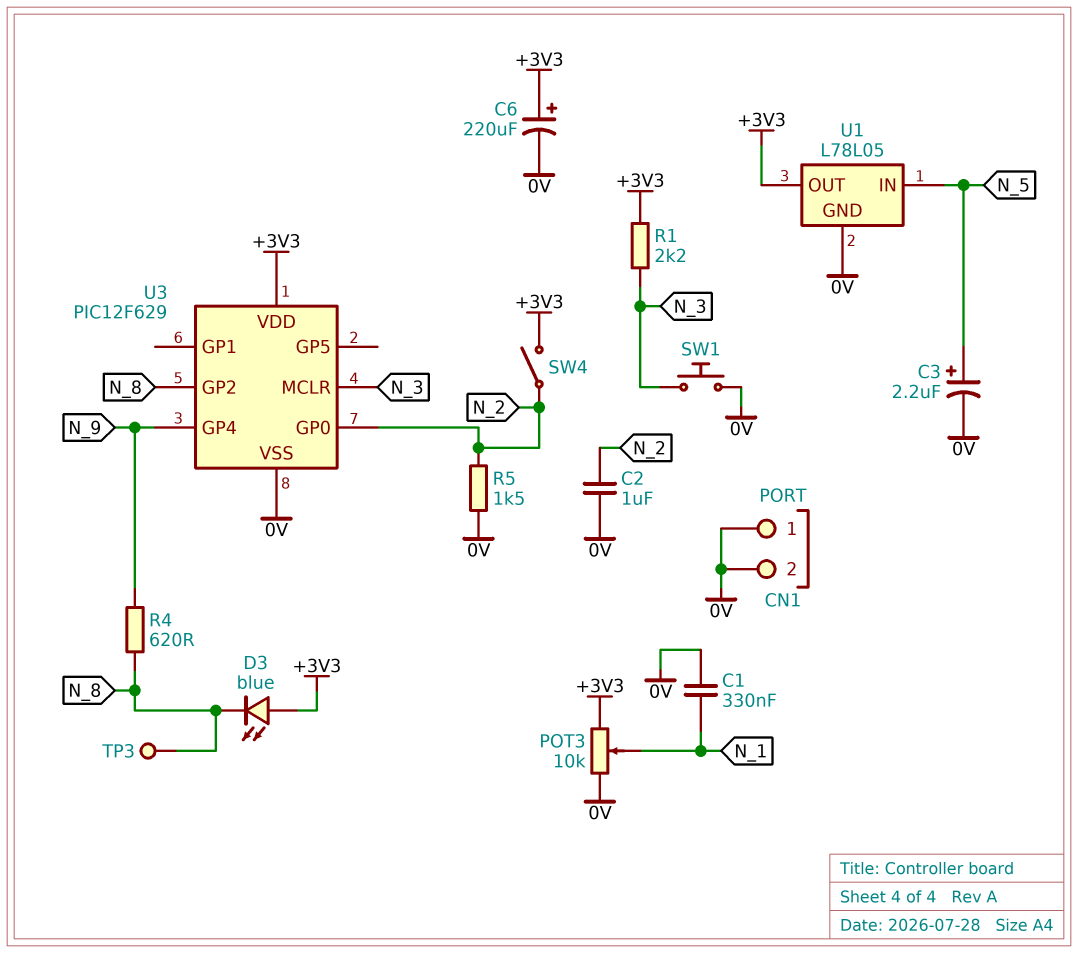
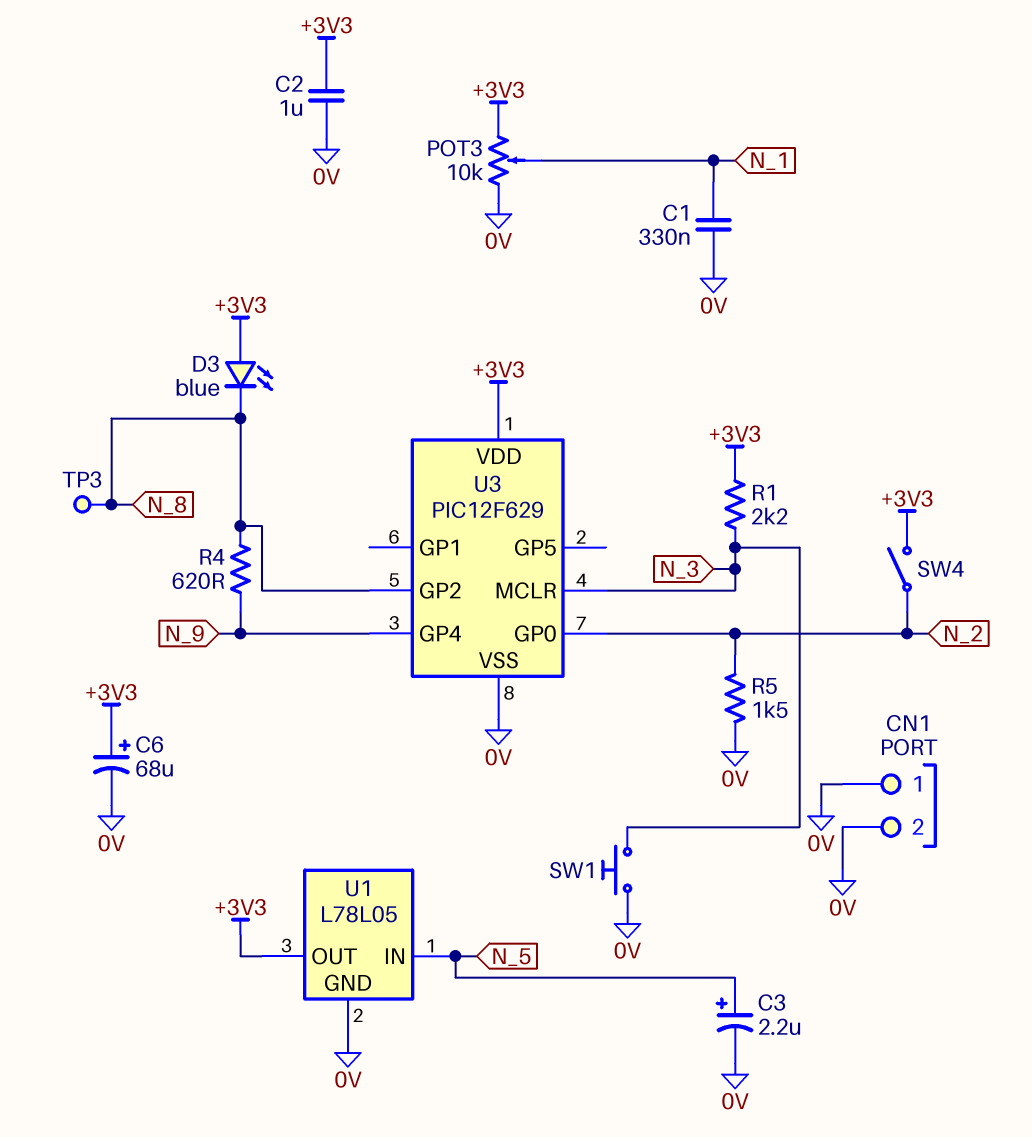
C2: 1uF (0V, N_2) -> 1uF (+3V3, 0V)
C6: 220uF (plus +3V3, minus 0V) -> 68uF (plus +3V3, minus 0V)

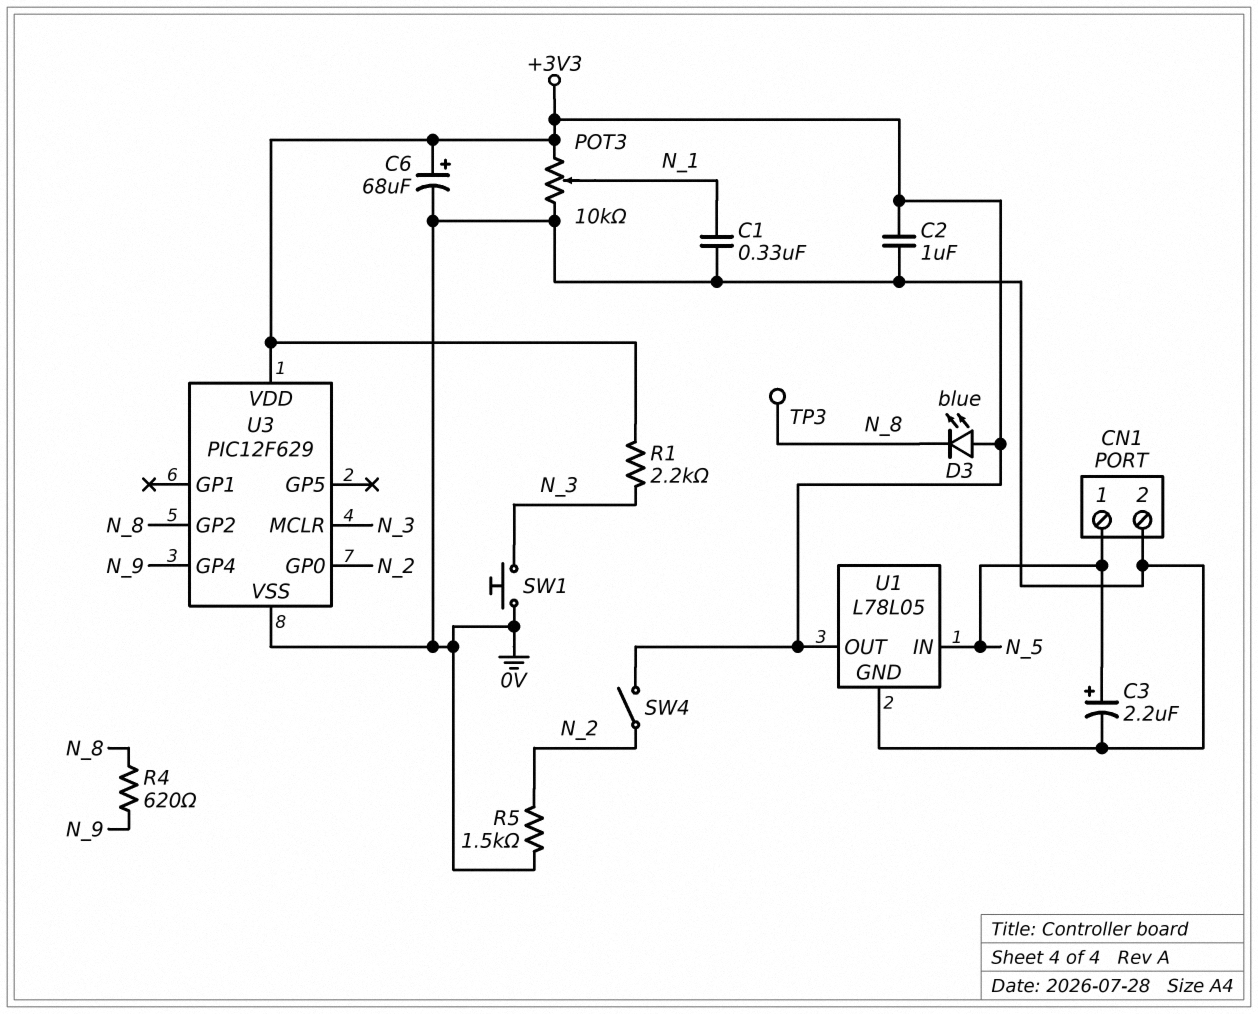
CN1 pin 1: 0V -> N_5

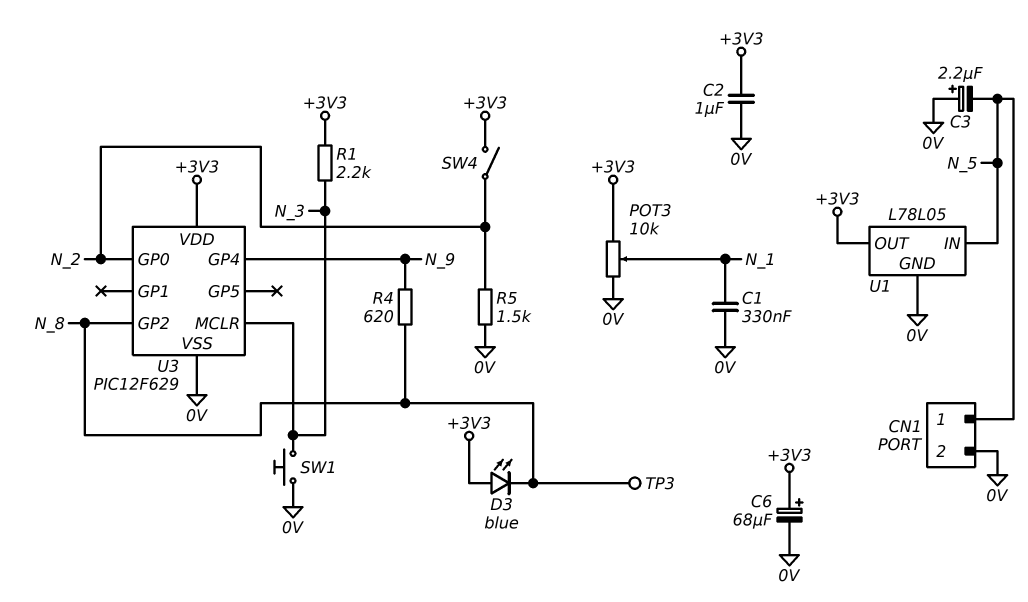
C3: 2.2uF (plus N_5, minus 0V) -> 2.2uF (plus 0V, minus N_5)

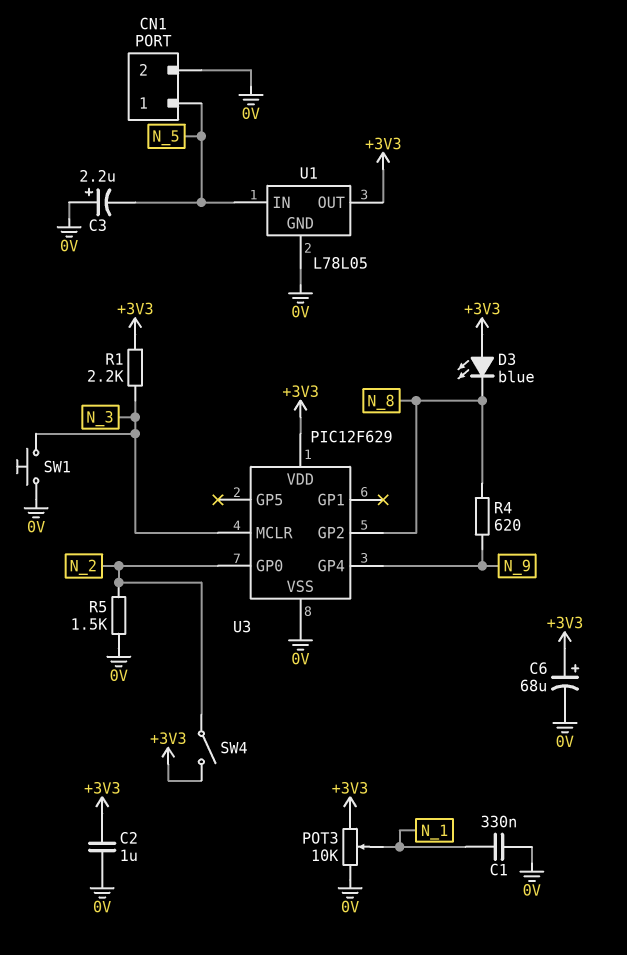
TP3: test point (N_8) -> none

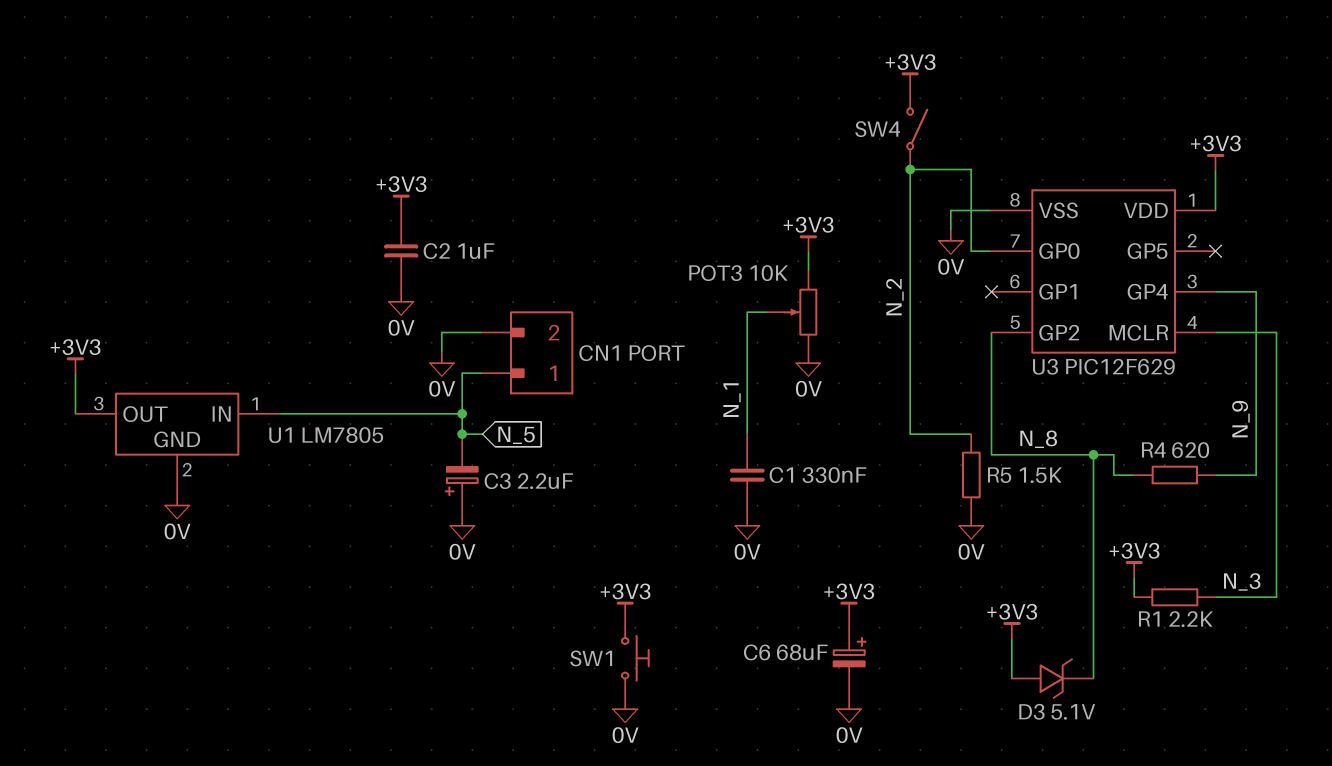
D3: LED blue (A +3V3, K N_8) -> zener 5.1V (A +3V3, K N_8)
SW1: button (0V, N_3) -> button (+3V3, 0V)
U1: L78L05 -> LM7805

